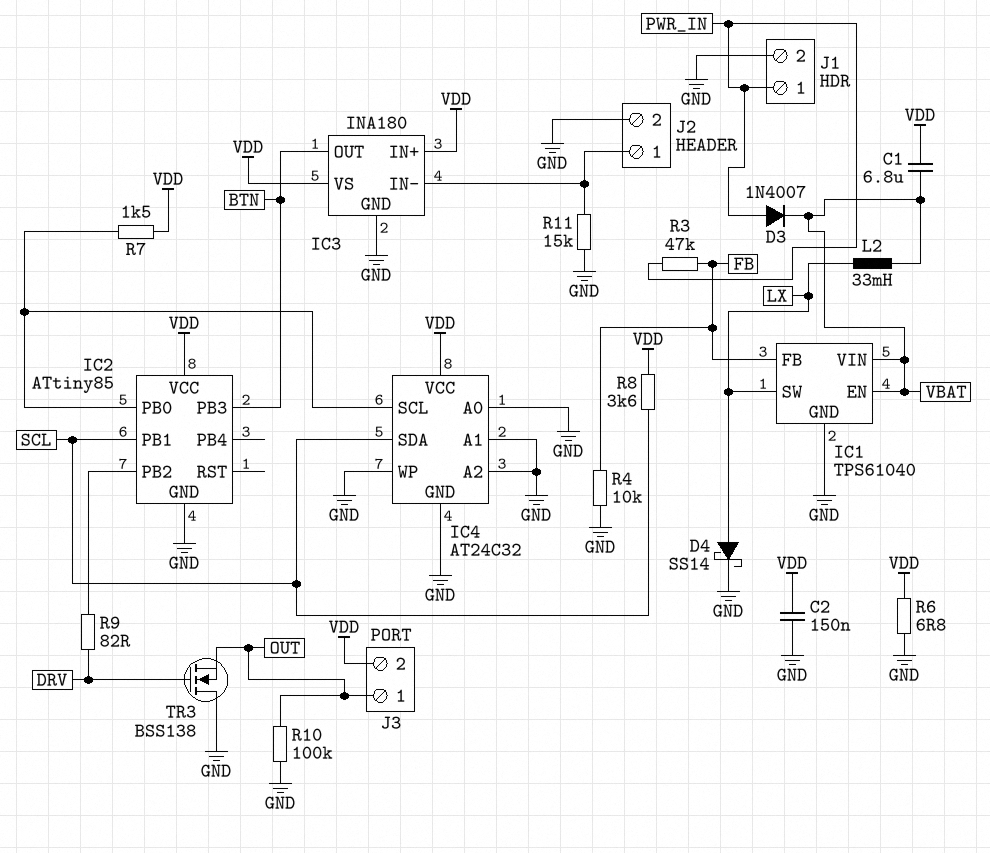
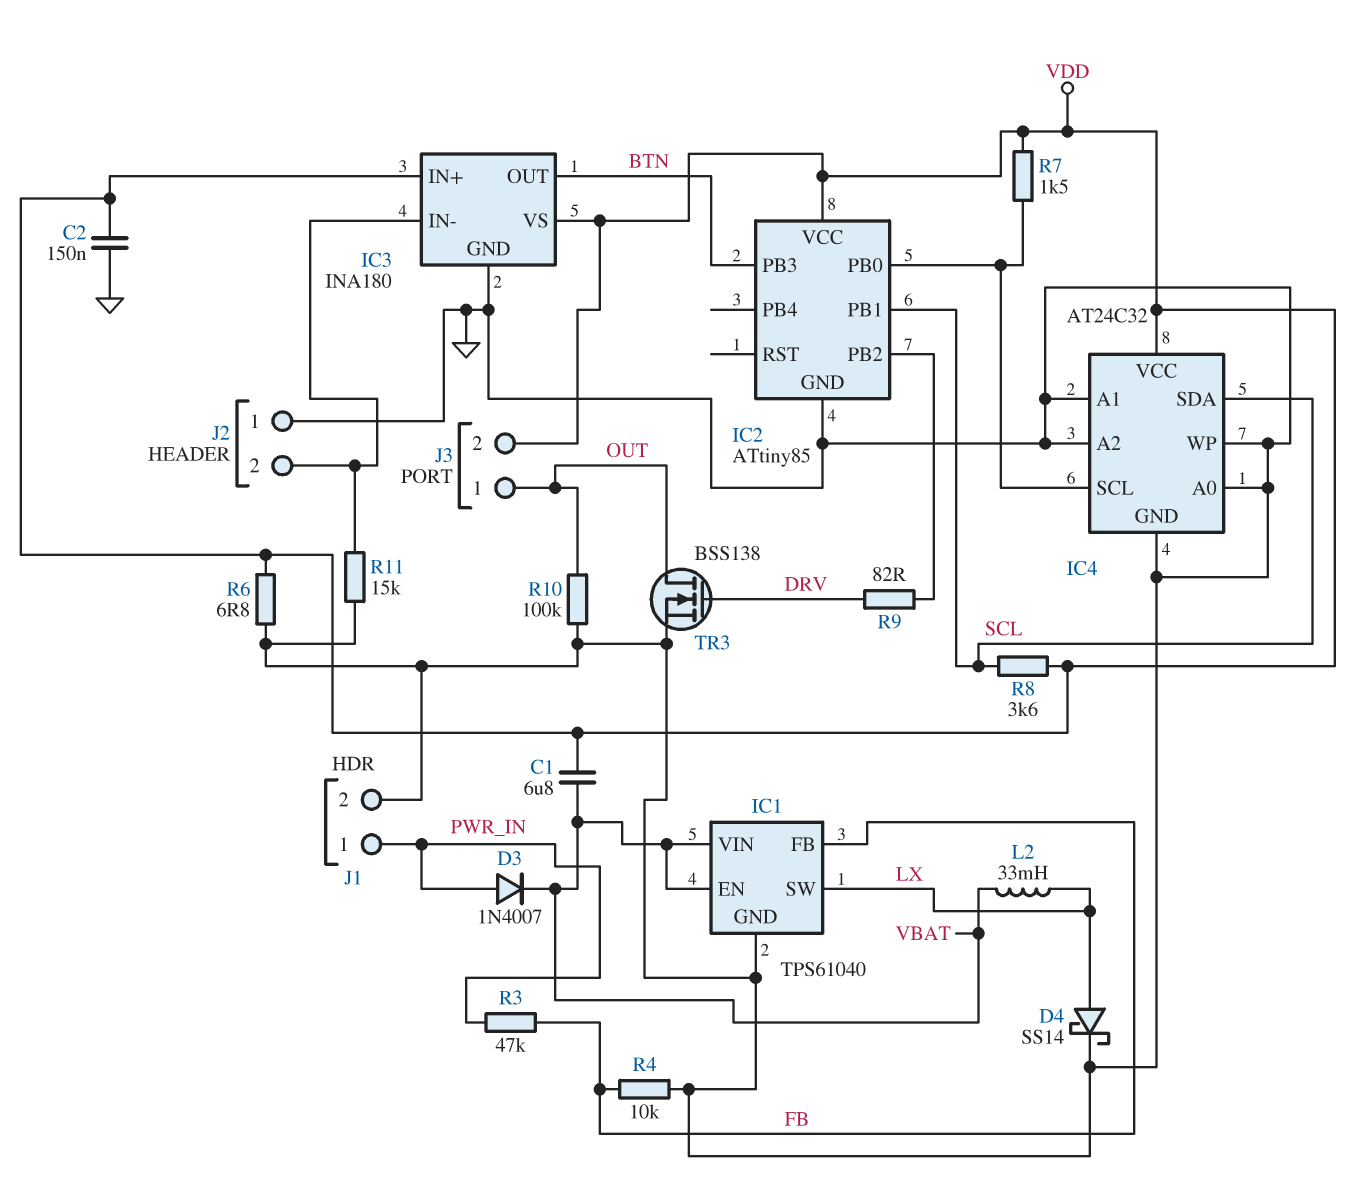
J2 pin 1: IC3/IN- -> GND
J2 pin 2: GND -> IC3/IN-
TR3: NMOS BSS138 (G DRV, D GND, S OUT) -> NMOS BSS138 (G DRV, D OUT, S GND)

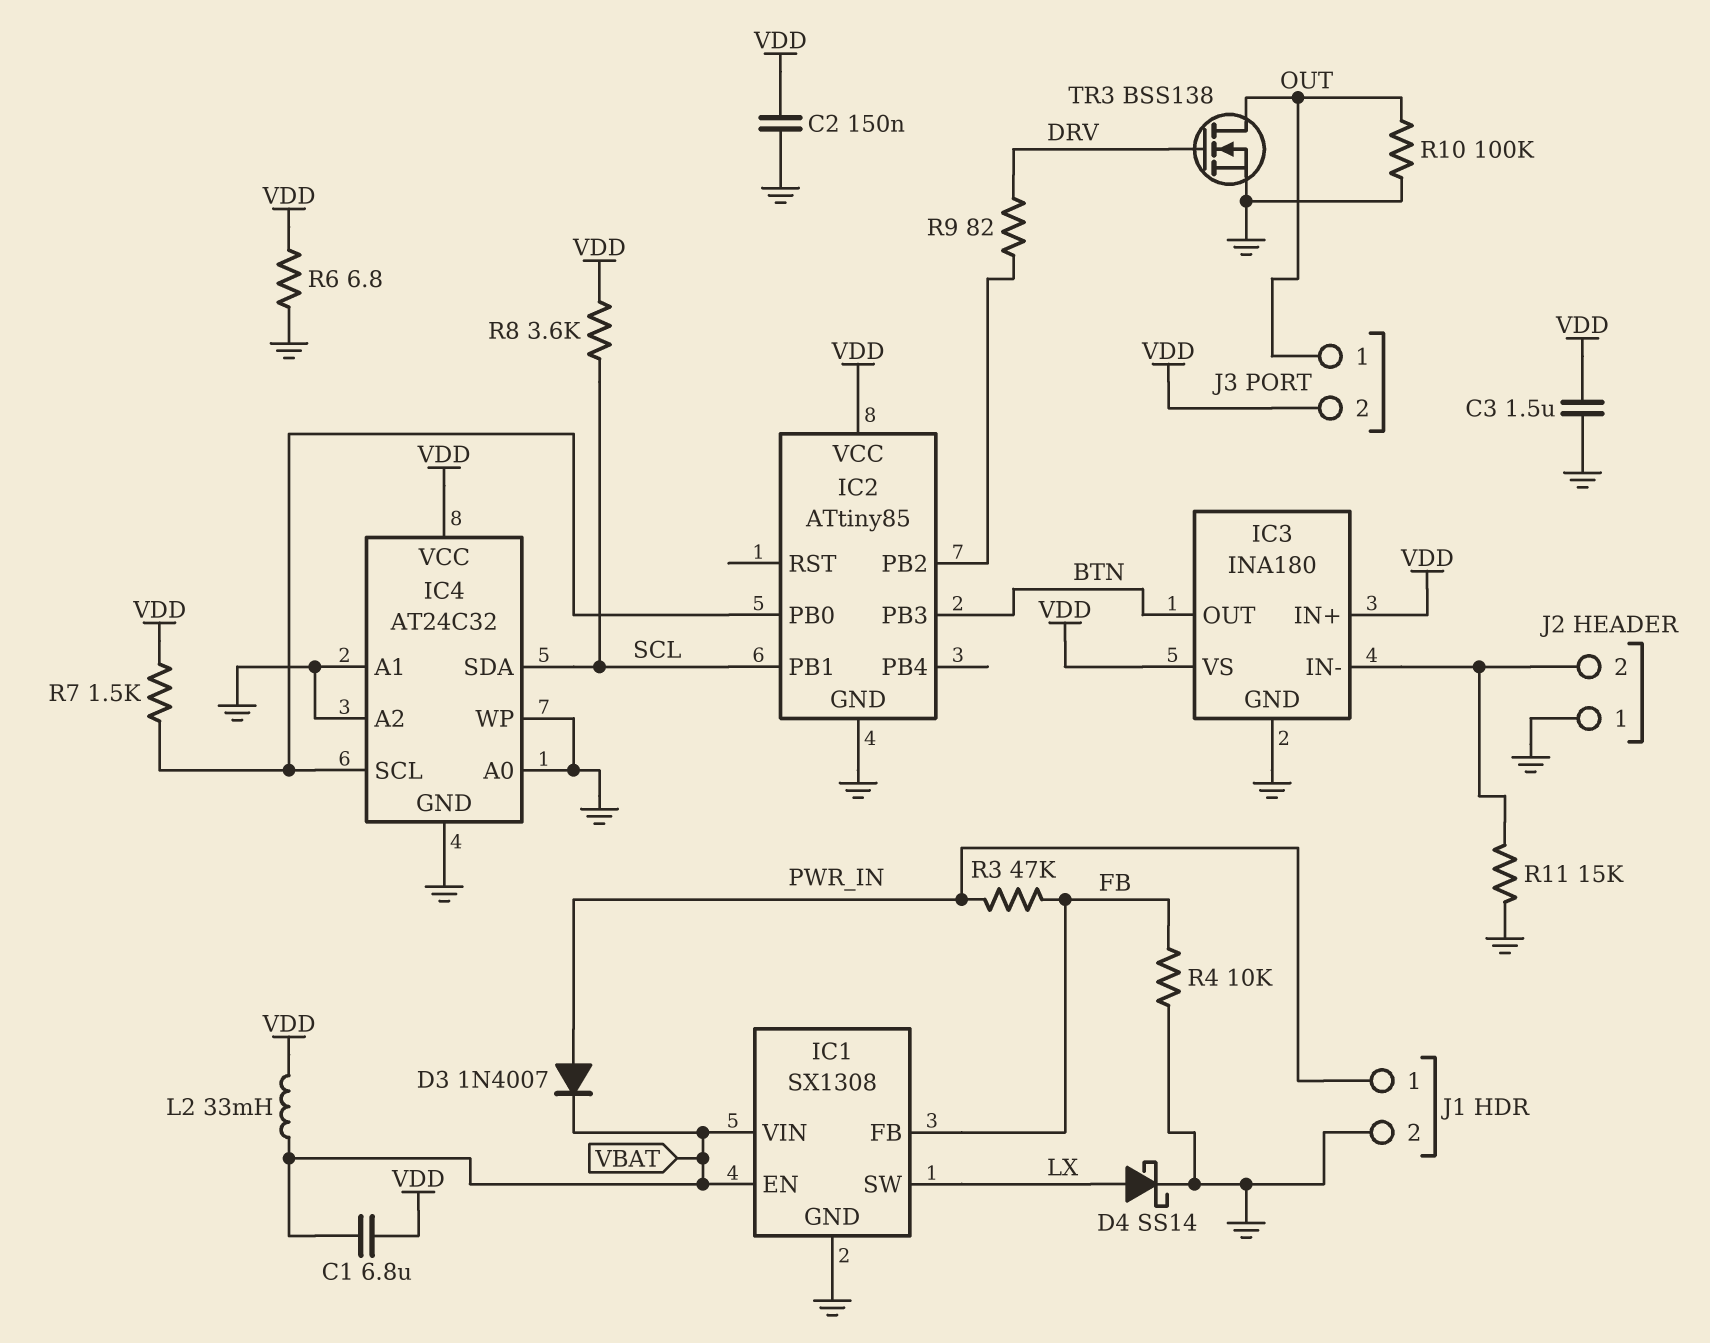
C3: none -> 1.5uF (GND, VDD)
IC1: TPS61040 -> SX1308
L2: 33mH (LX, VBAT) -> 33mH (VBAT, VDD)

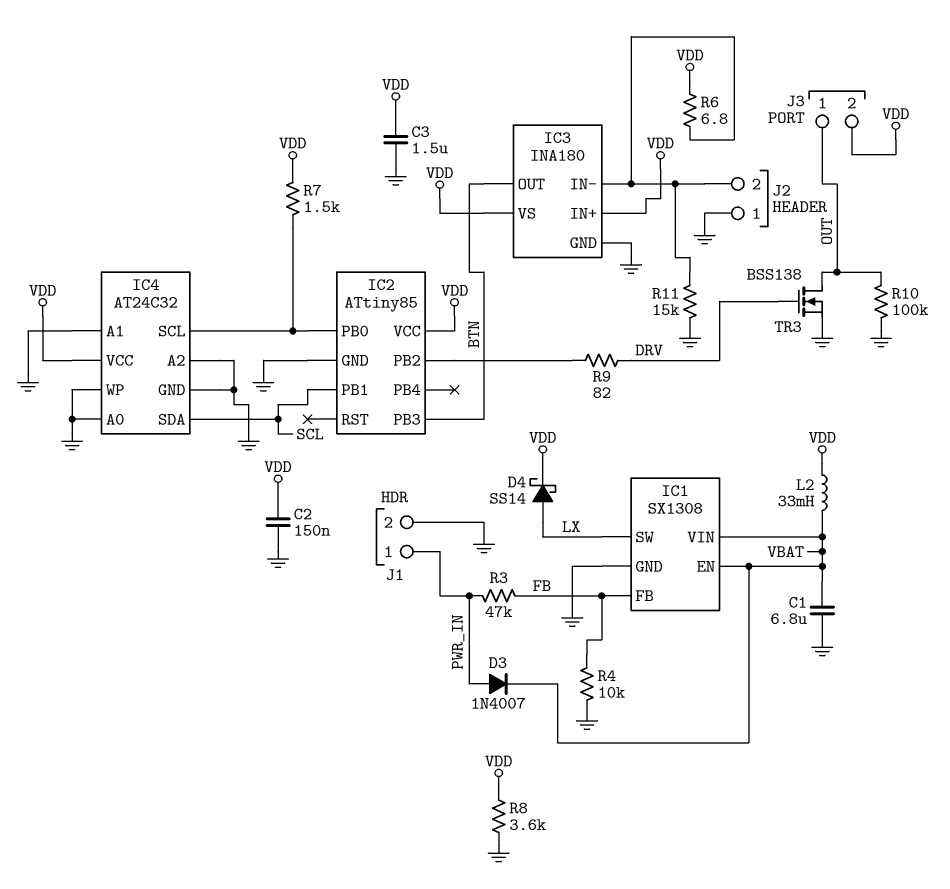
C1: 6.8uF (VBAT, VDD) -> 6.8uF (GND, VBAT)
D4: schottky SS14 (A LX, K GND) -> schottky SS14 (A LX, K VDD)
R6: 6.8 (GND, VDD) -> 6.8 (IC3/IN-, VDD)
R8: 3.6k (SCL, VDD) -> 3.6k (GND, VDD)

